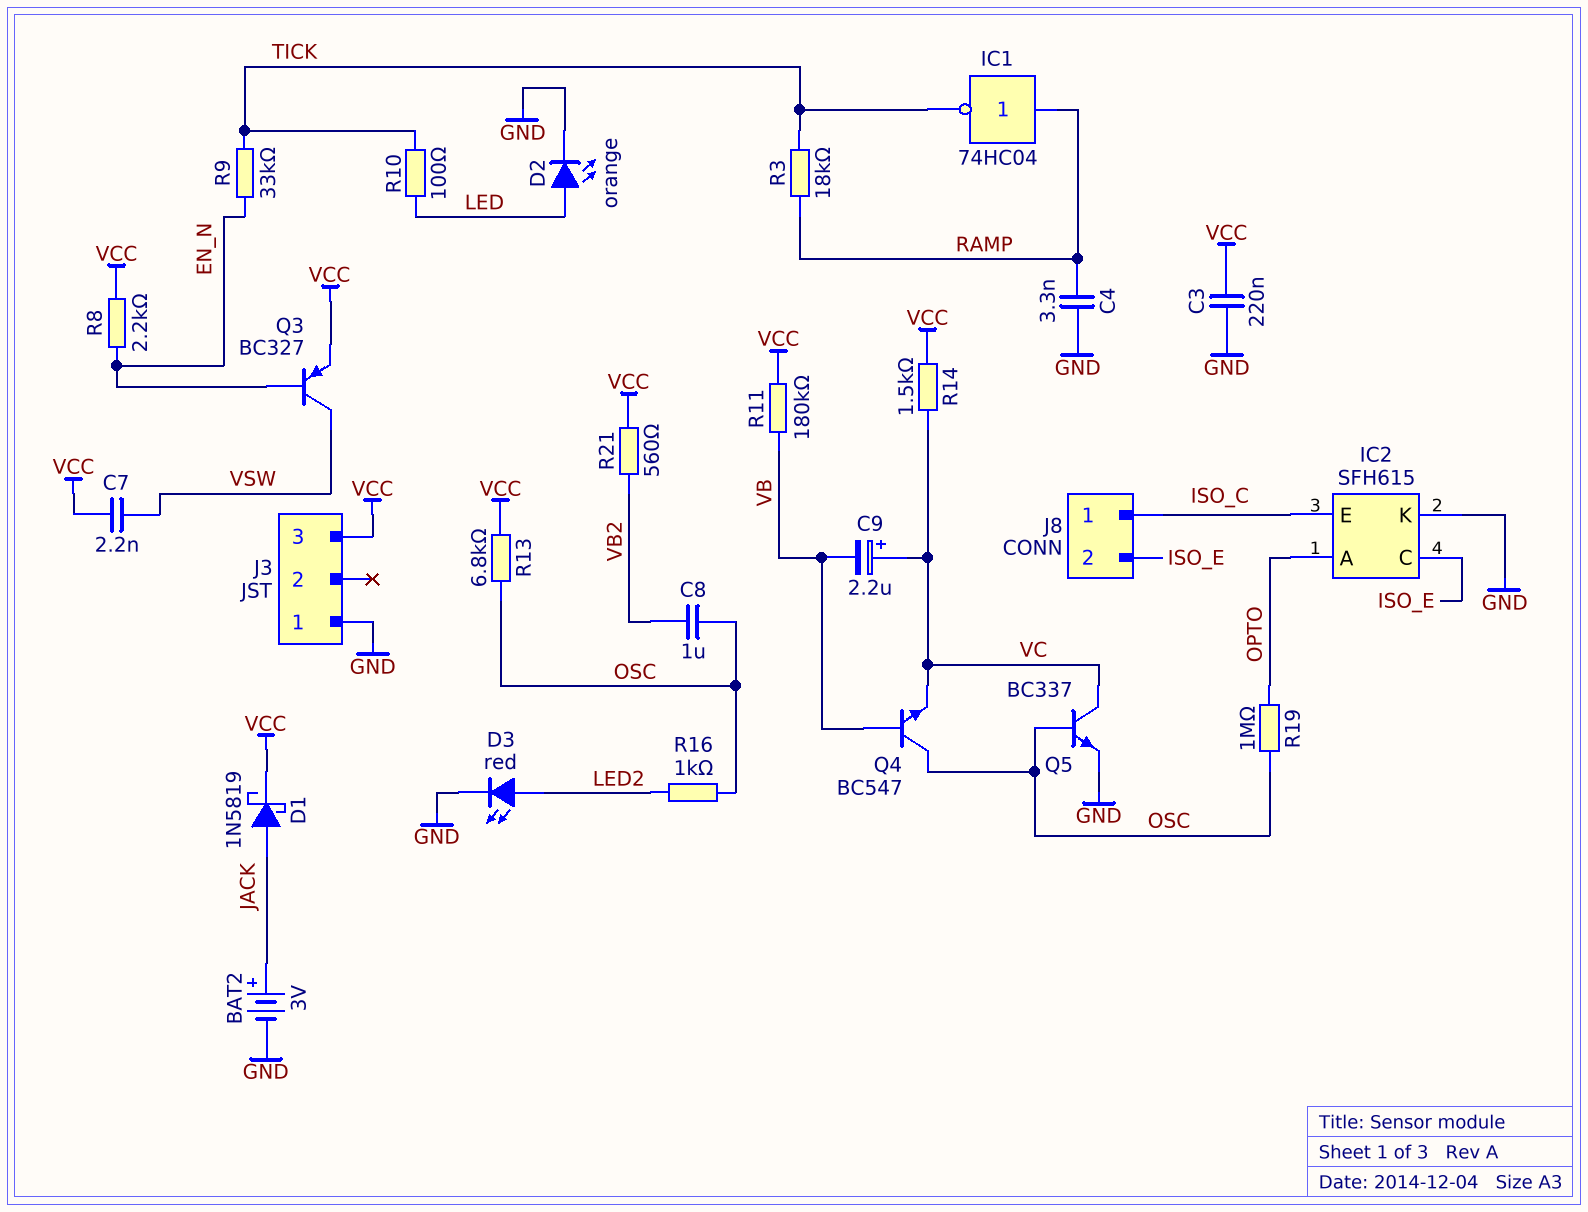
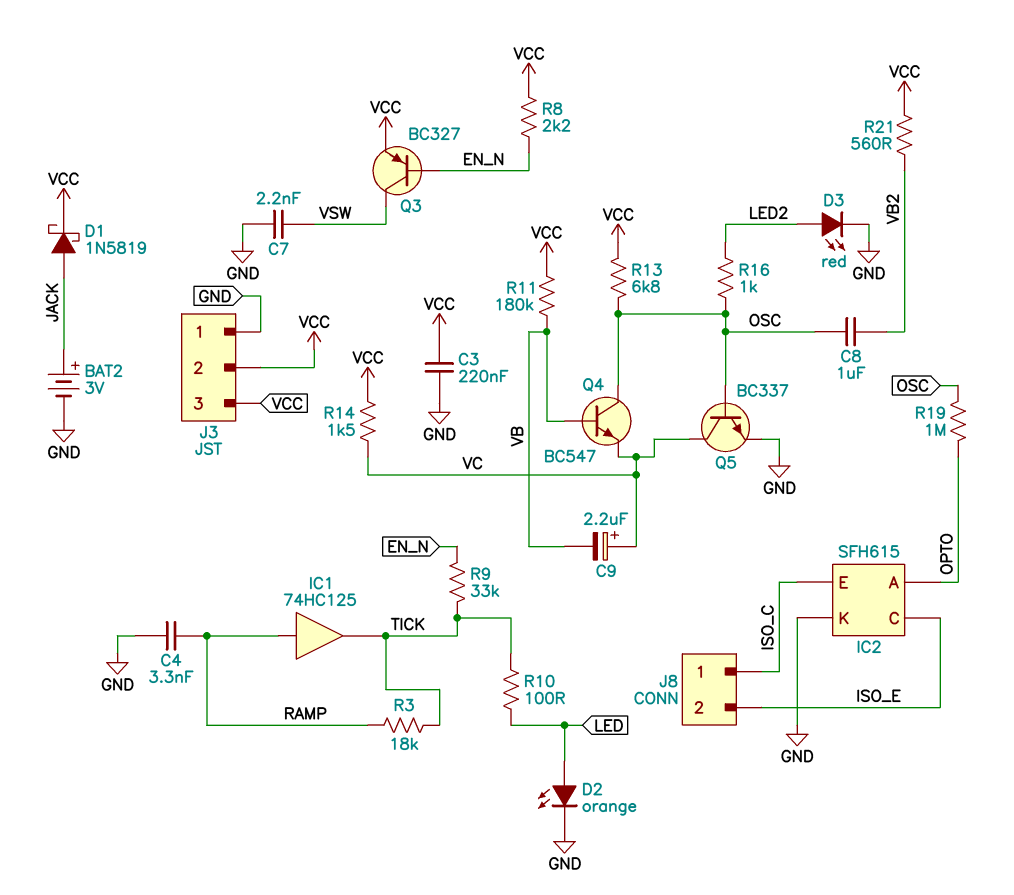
C7: 2.2nF (VCC, VSW) -> 2.2nF (GND, VSW)
IC1: NOT 74HC04 (in RAMP, out TICK) -> buffer 74HC125 (in RAMP, out TICK)
J3 pin 2: none -> VCC

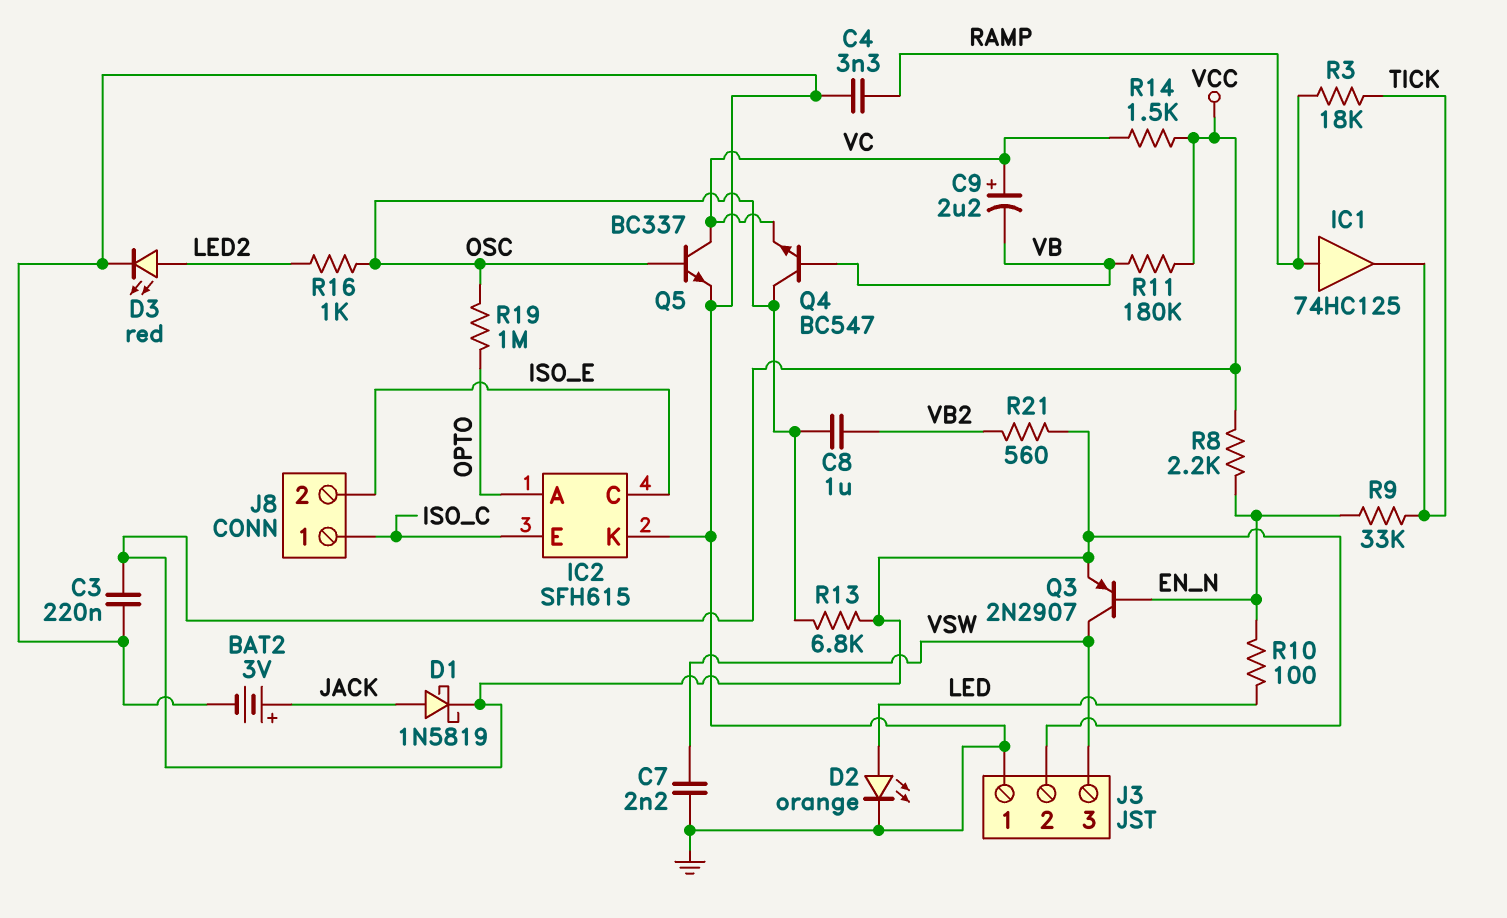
J3 pin 3: VCC -> VSW
Q3: PNP BC327 (B EN_N, C VSW, E VCC) -> PNP 2N2907 (B EN_N, C VSW, E VCC)
R10: 100 (LED, TICK) -> 100 (EN_N, LED)

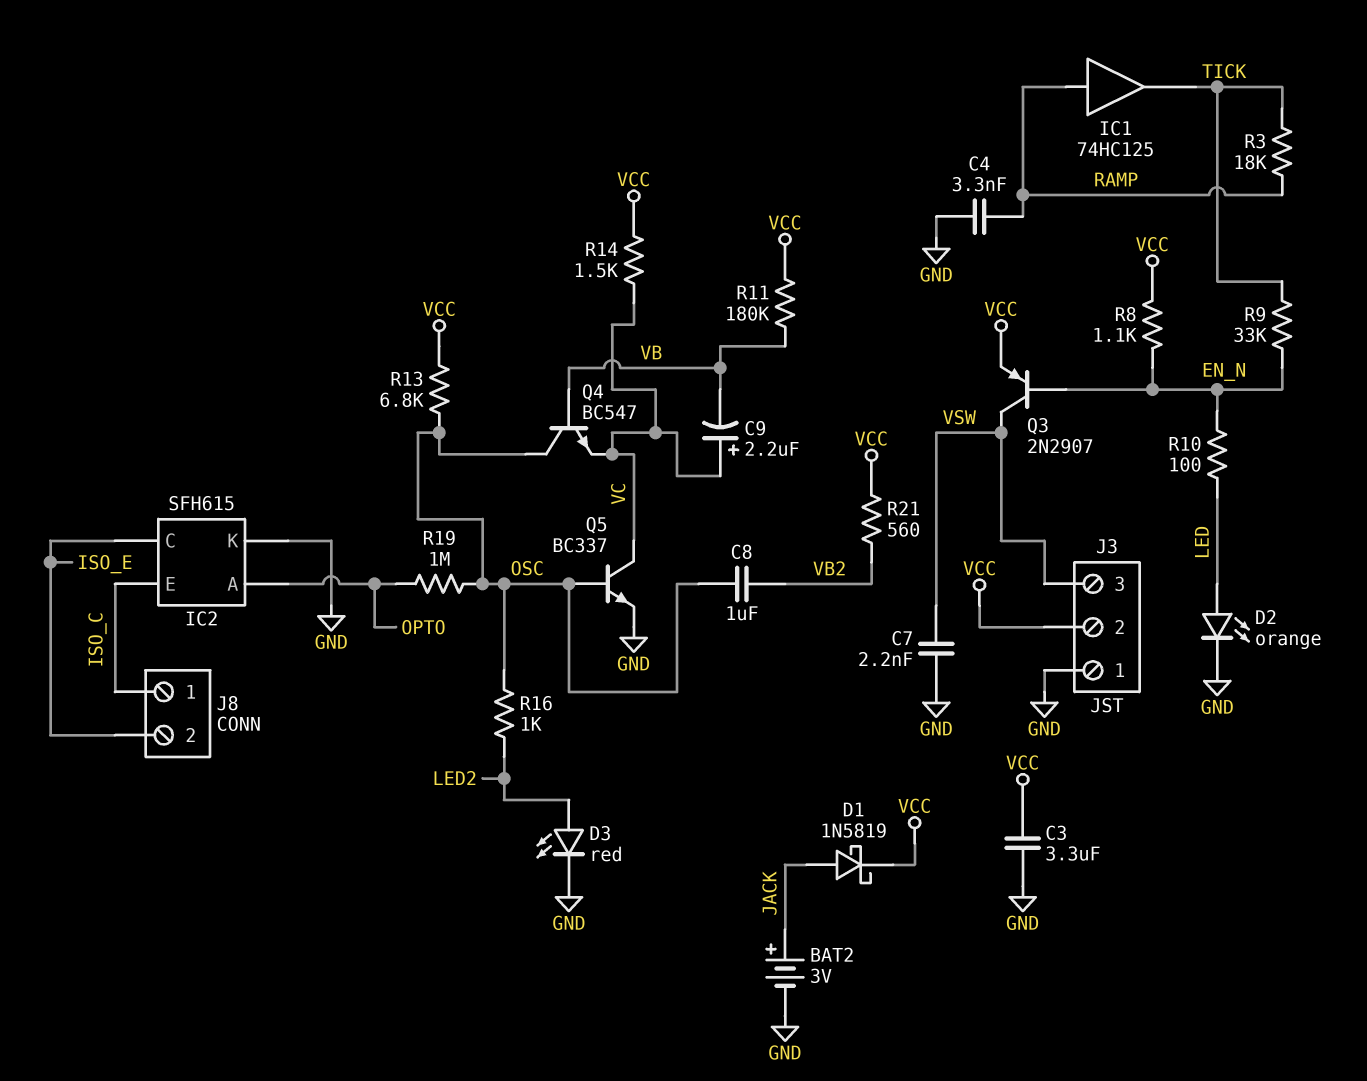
C3: 220nF (GND, VCC) -> 3.3uF (GND, VCC)
R8: 2.2k (EN_N, VCC) -> 1.1k (EN_N, VCC)

